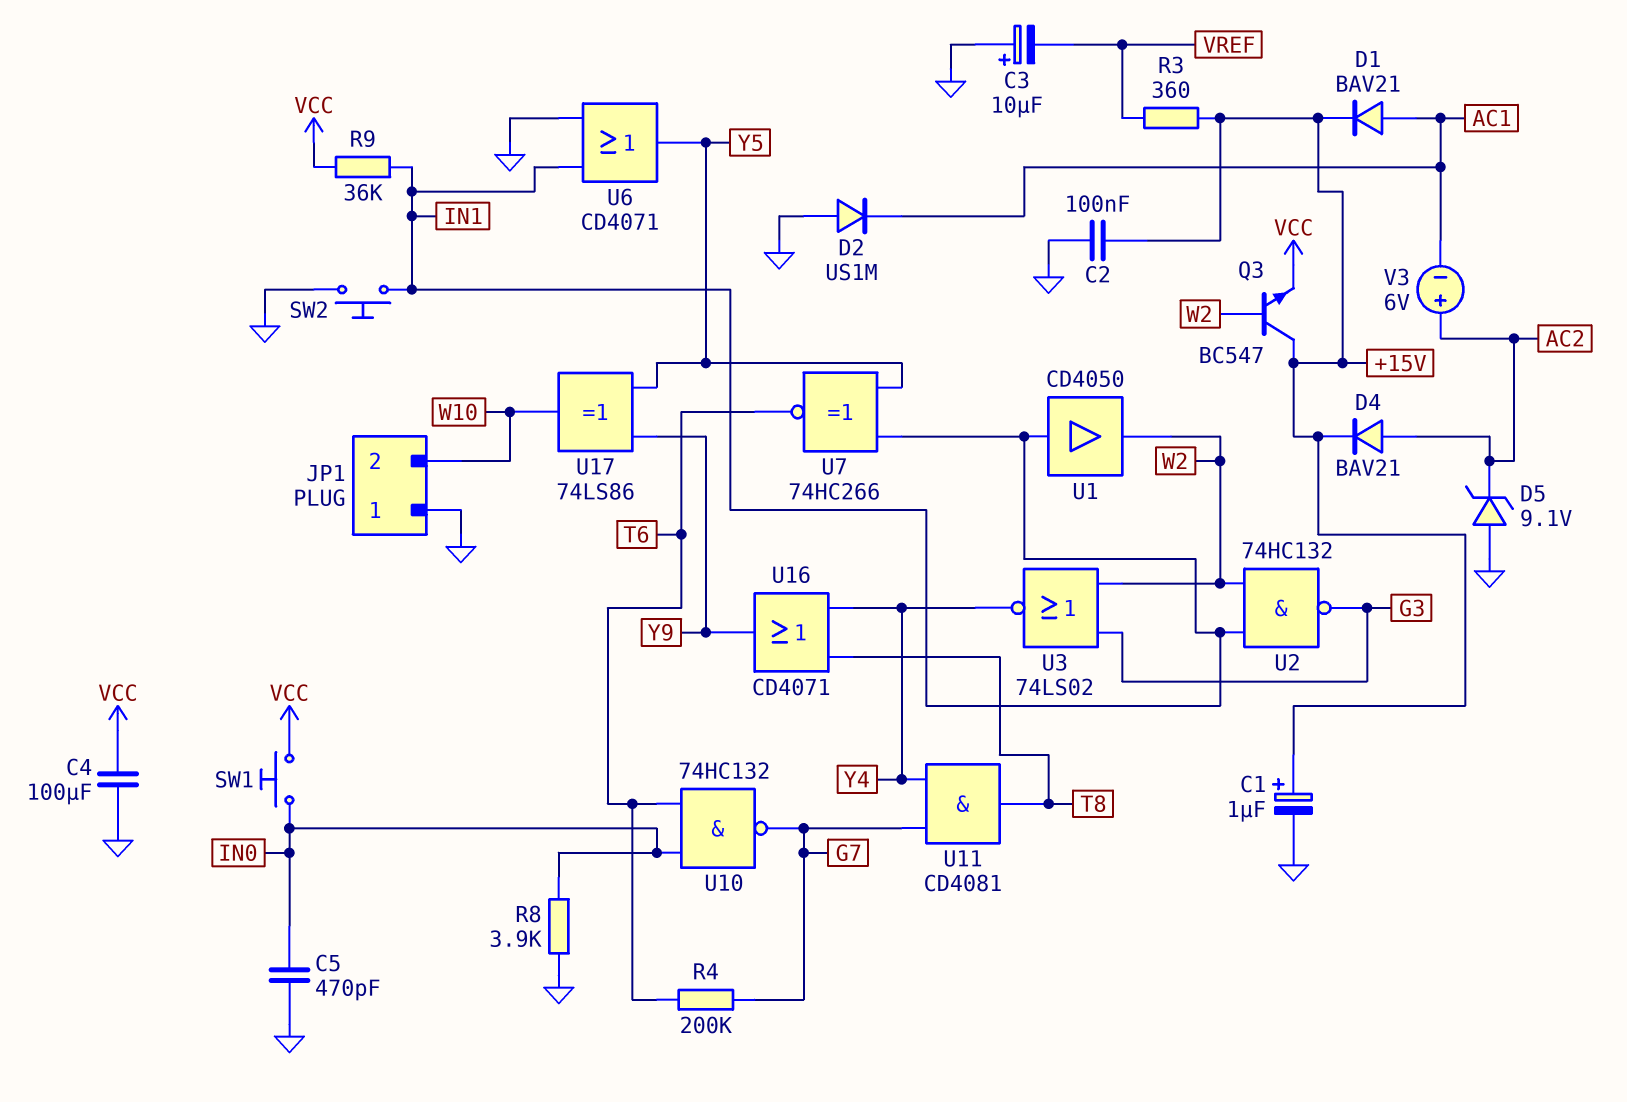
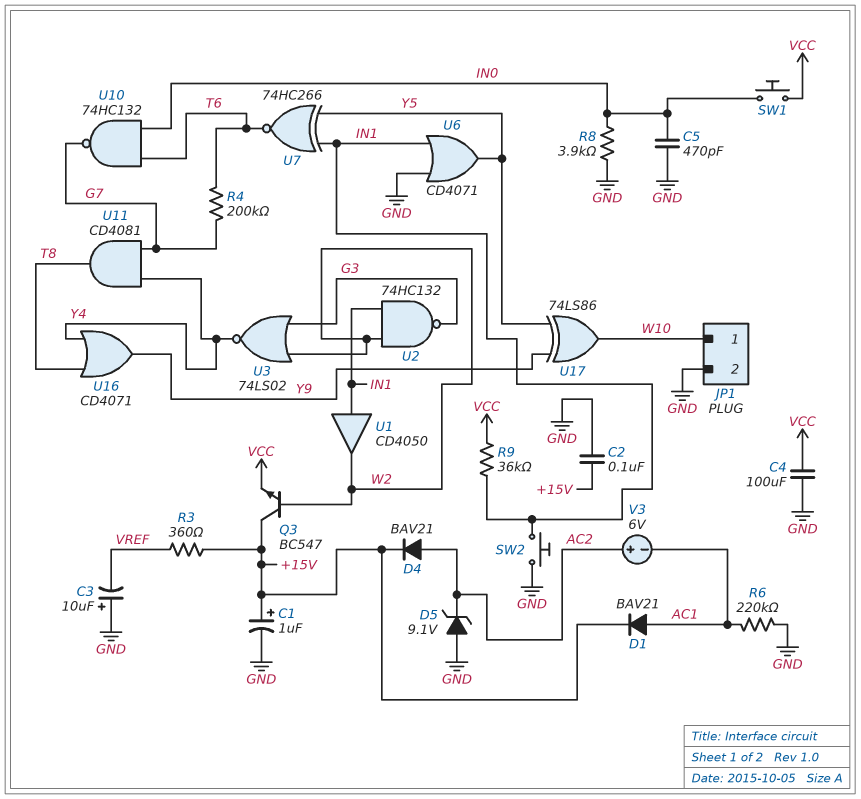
D2: diode US1M (A GND, K AC1) -> none
JP1 pin 1: GND -> W10
JP1 pin 2: W10 -> GND
R6: none -> 220k (AC1, GND)

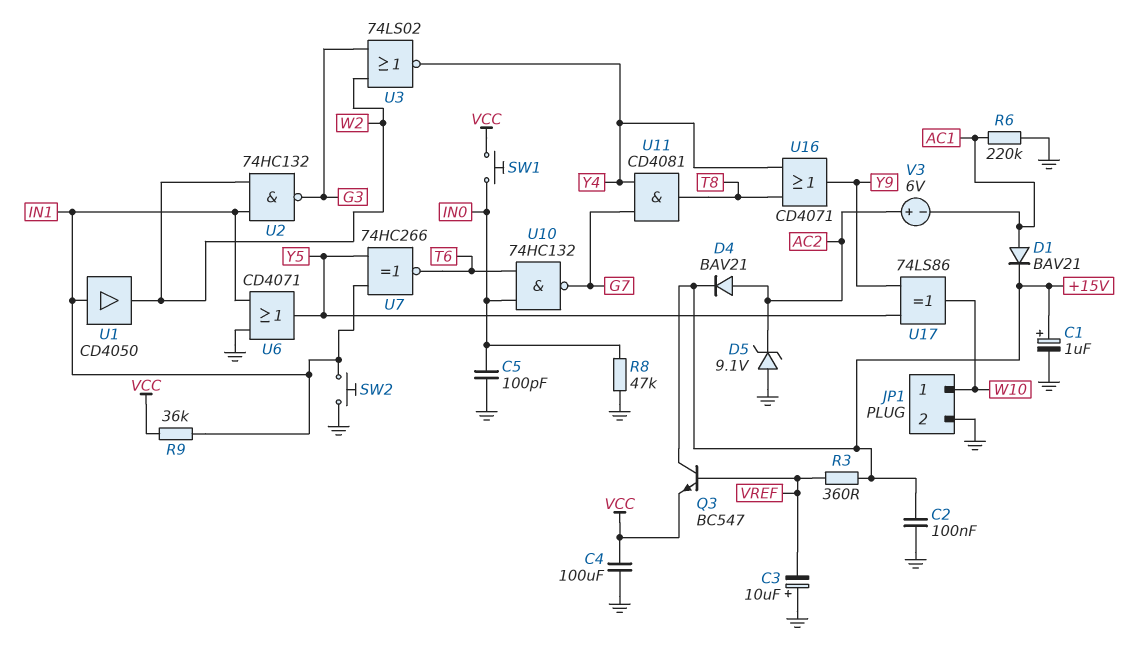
C5: 470pF (GND, IN0) -> 100pF (GND, IN0)
Q3: NPN BC547 (B W2, C +15V, E VCC) -> NPN BC547 (B VREF, C +15V, E VCC)
R4: 200k (G7, T6) -> none
R8: 3.9k (GND, IN0) -> 47k (GND, IN0)

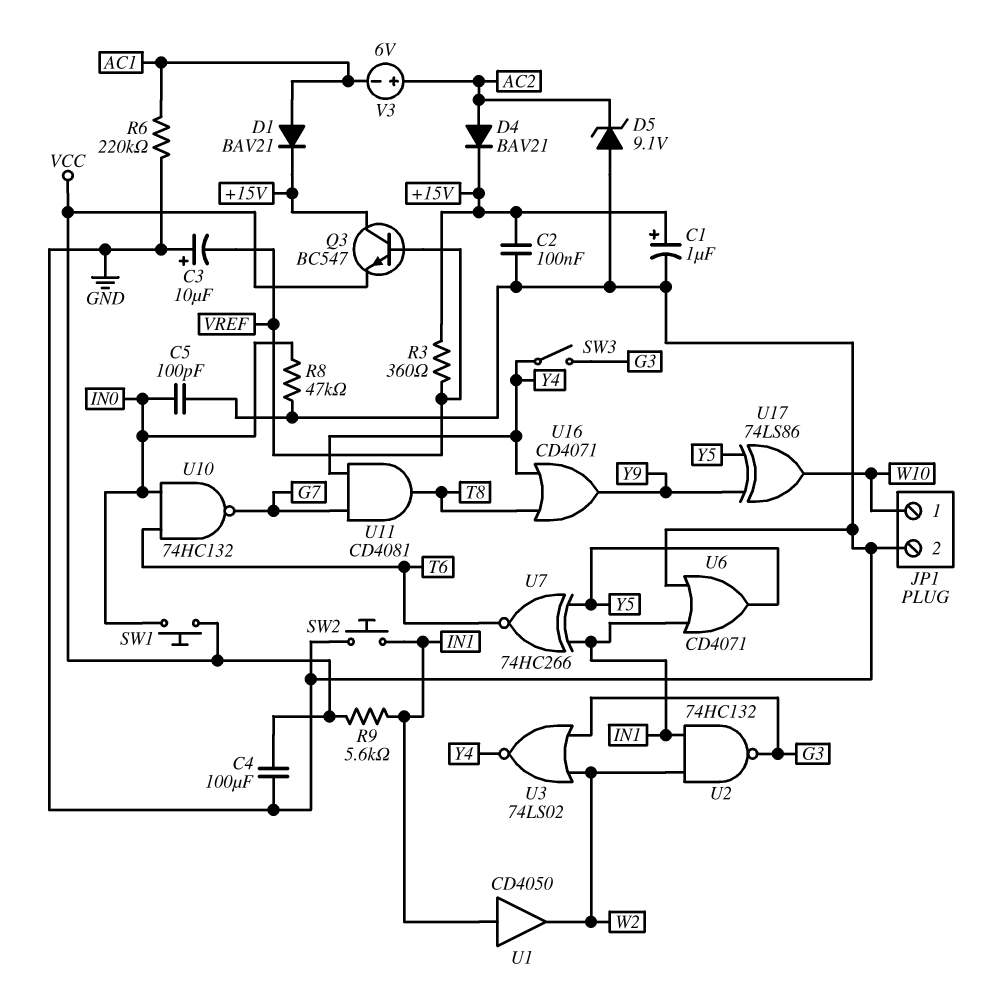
R9: 36k (IN1, VCC) -> 5.6k (IN1, VCC)
SW3: none -> switch (G3, Y4)

